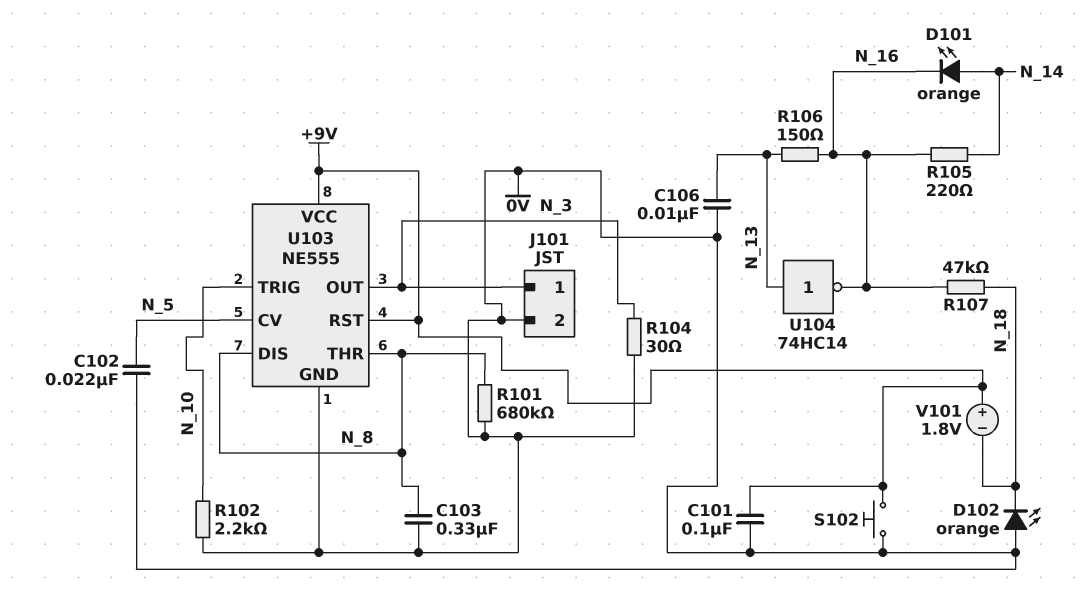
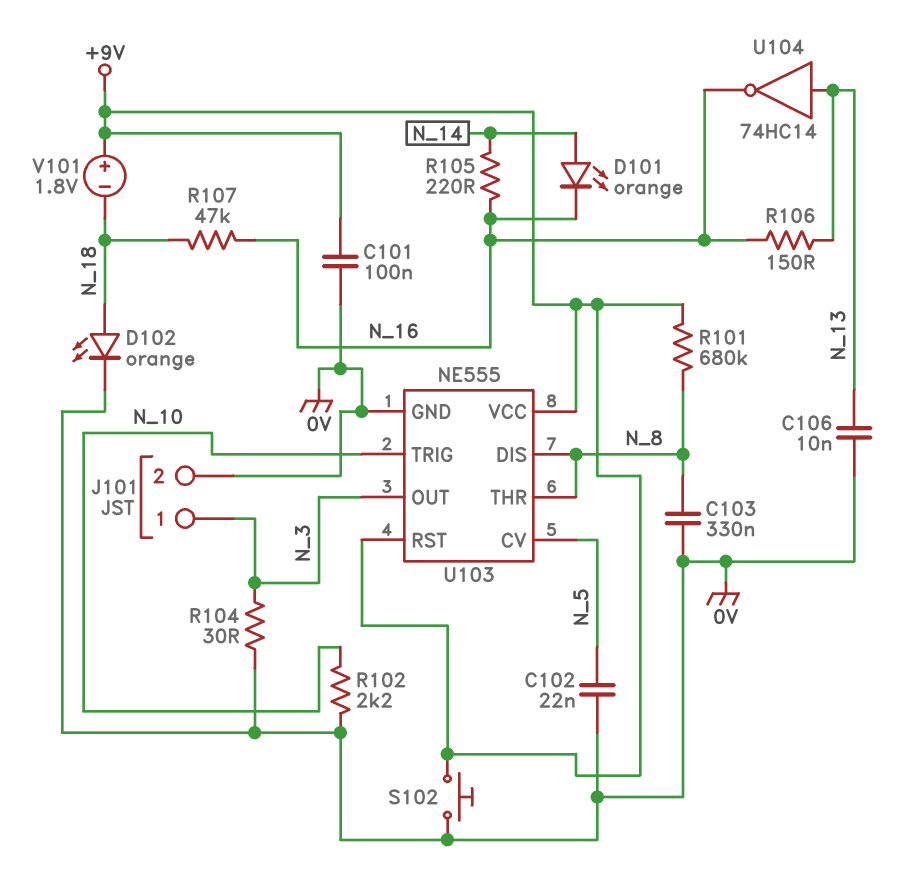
D102: LED orange (A 0V, K N_18) -> LED orange (A N_18, K 0V)
R101: 680k (0V, N_8) -> 680k (+9V, N_8)

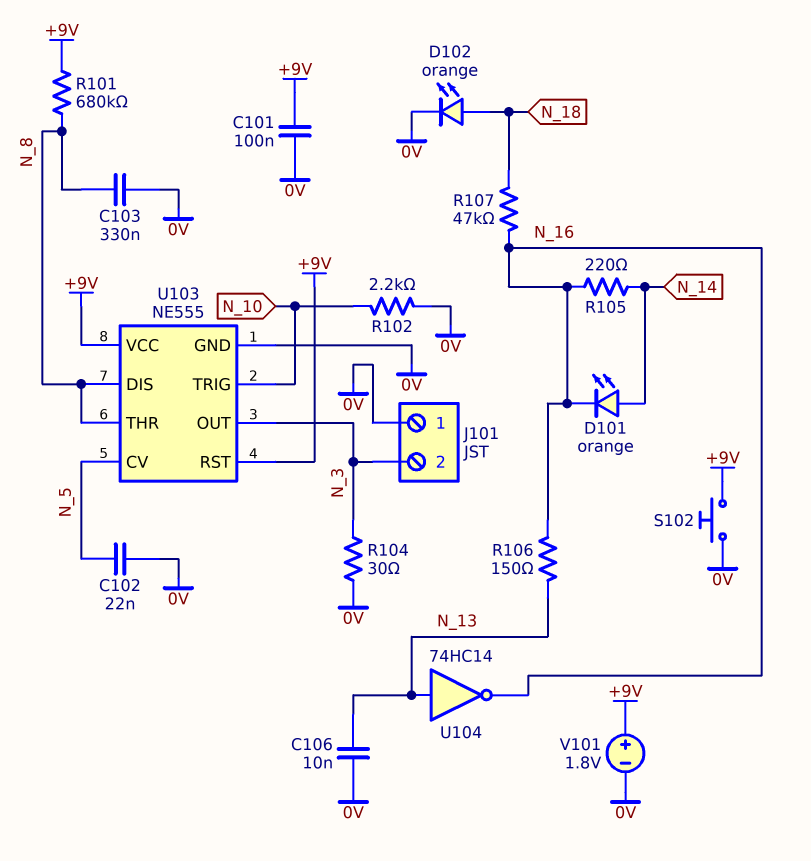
J101 pin 1: N_3 -> 0V
J101 pin 2: 0V -> N_3
V101: 1.8V (plus +9V, minus N_18) -> 1.8V (plus +9V, minus 0V)

